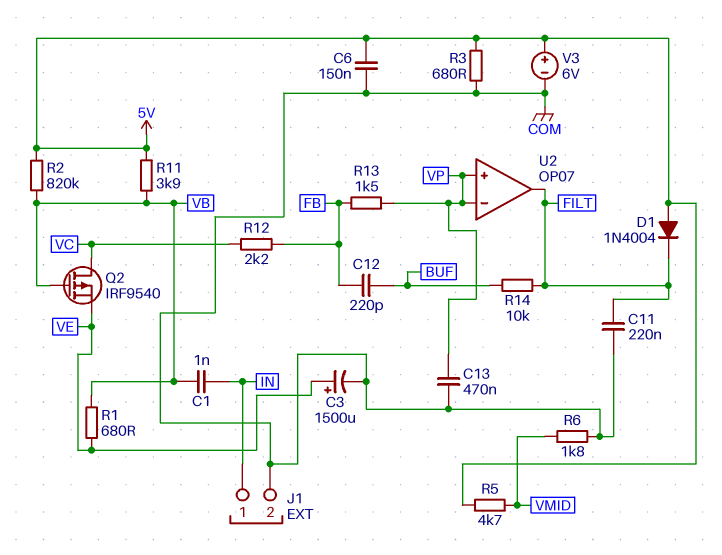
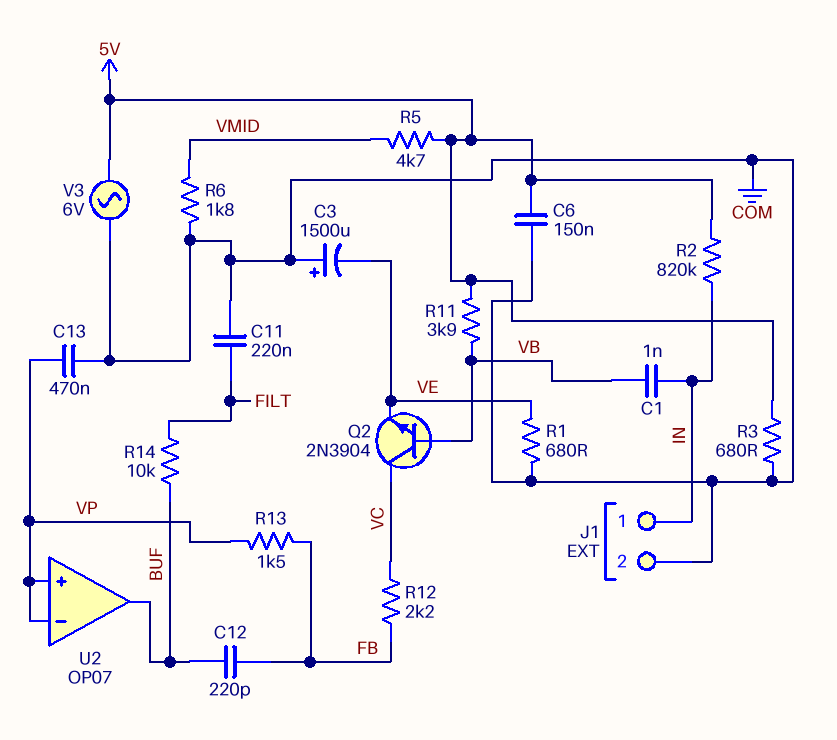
C3: 1500uF (plus VE, minus COM) -> 1500uF (plus COM, minus VE)
D1: diode 1N4004 (A 5V, K FILT) -> none
Q2: PMOS IRF9540 (G VB, D VC, S VE) -> NPN 2N3904 (B VB, C VC, E VE)
R1: 680 (VB, VE) -> 680 (COM, VE)
R2: 820k (5V, VB) -> 820k (5V, IN)
U2 pin out: FILT -> BUF
V3: 6V (plus 5V, minus COM) -> AC 6V (5V, COM)

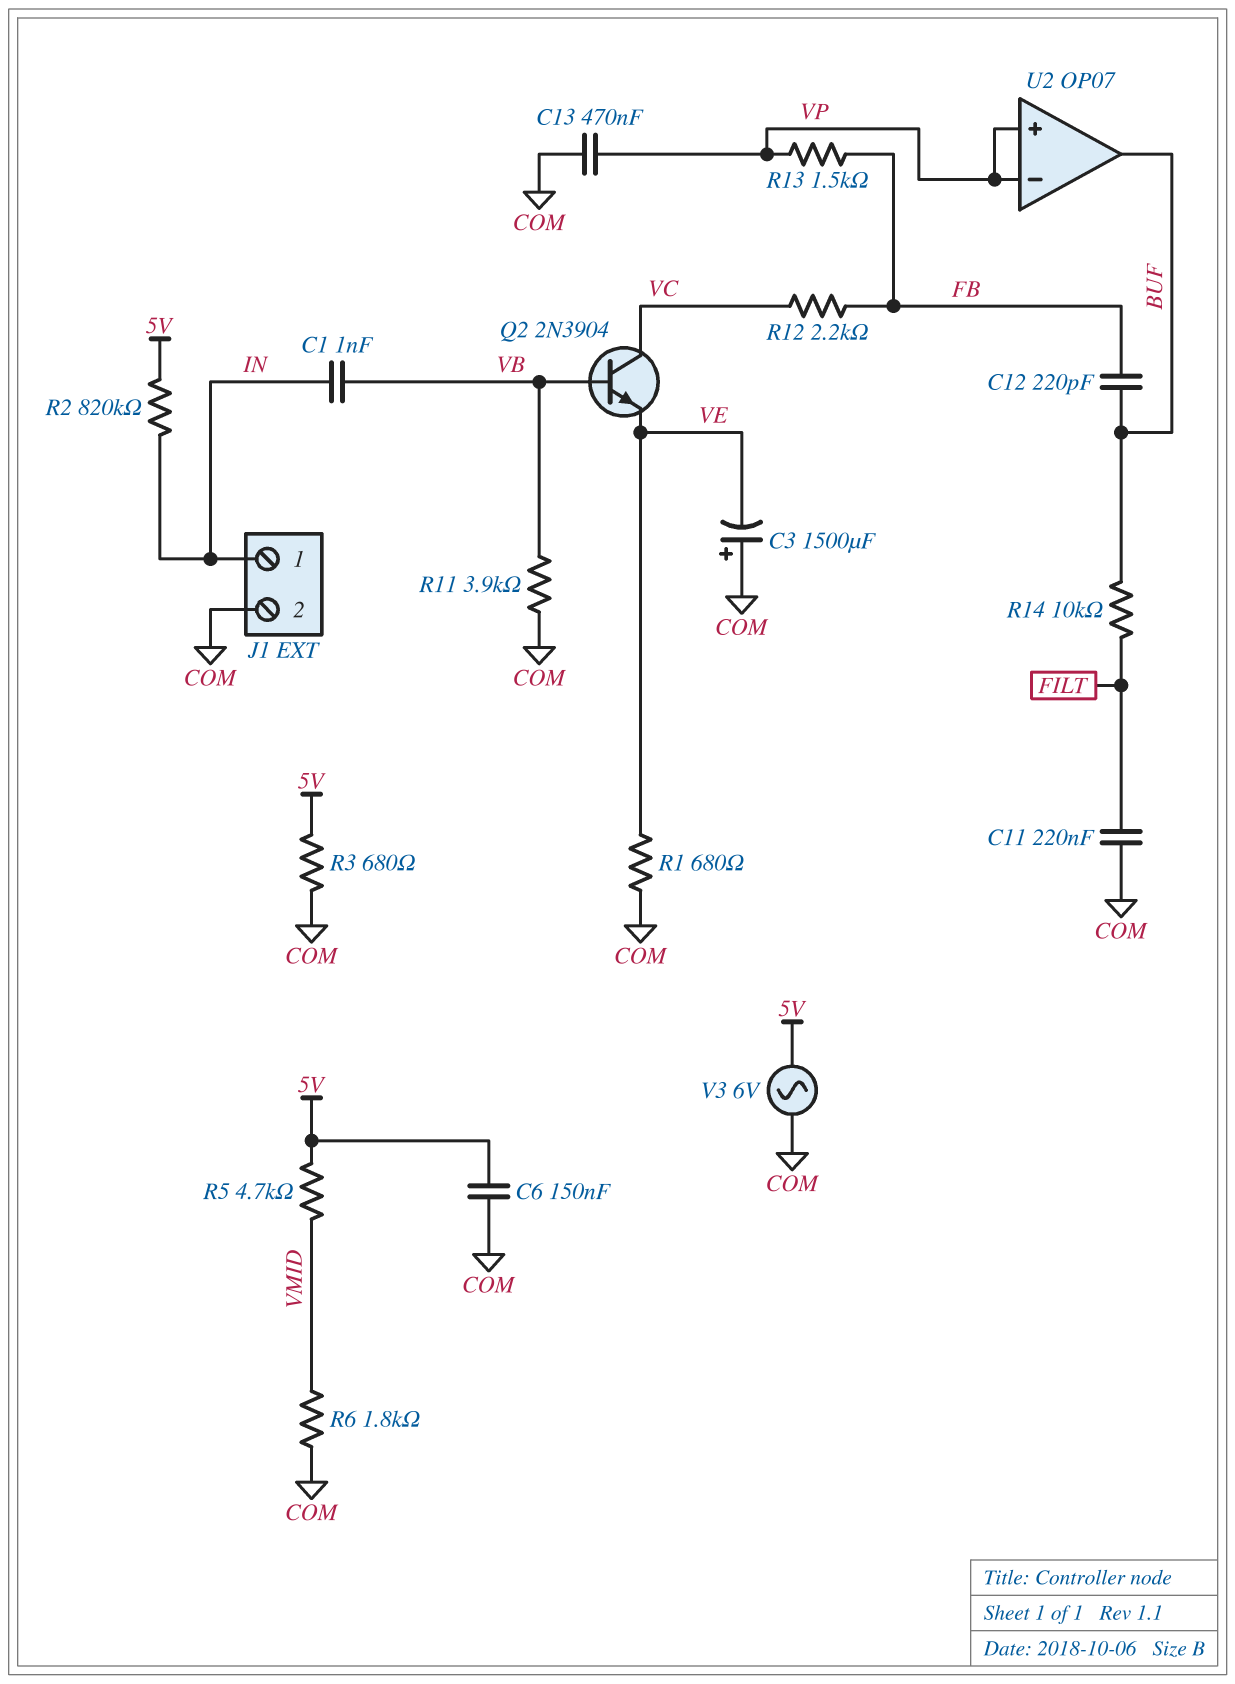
R11: 3.9k (5V, VB) -> 3.9k (COM, VB)

